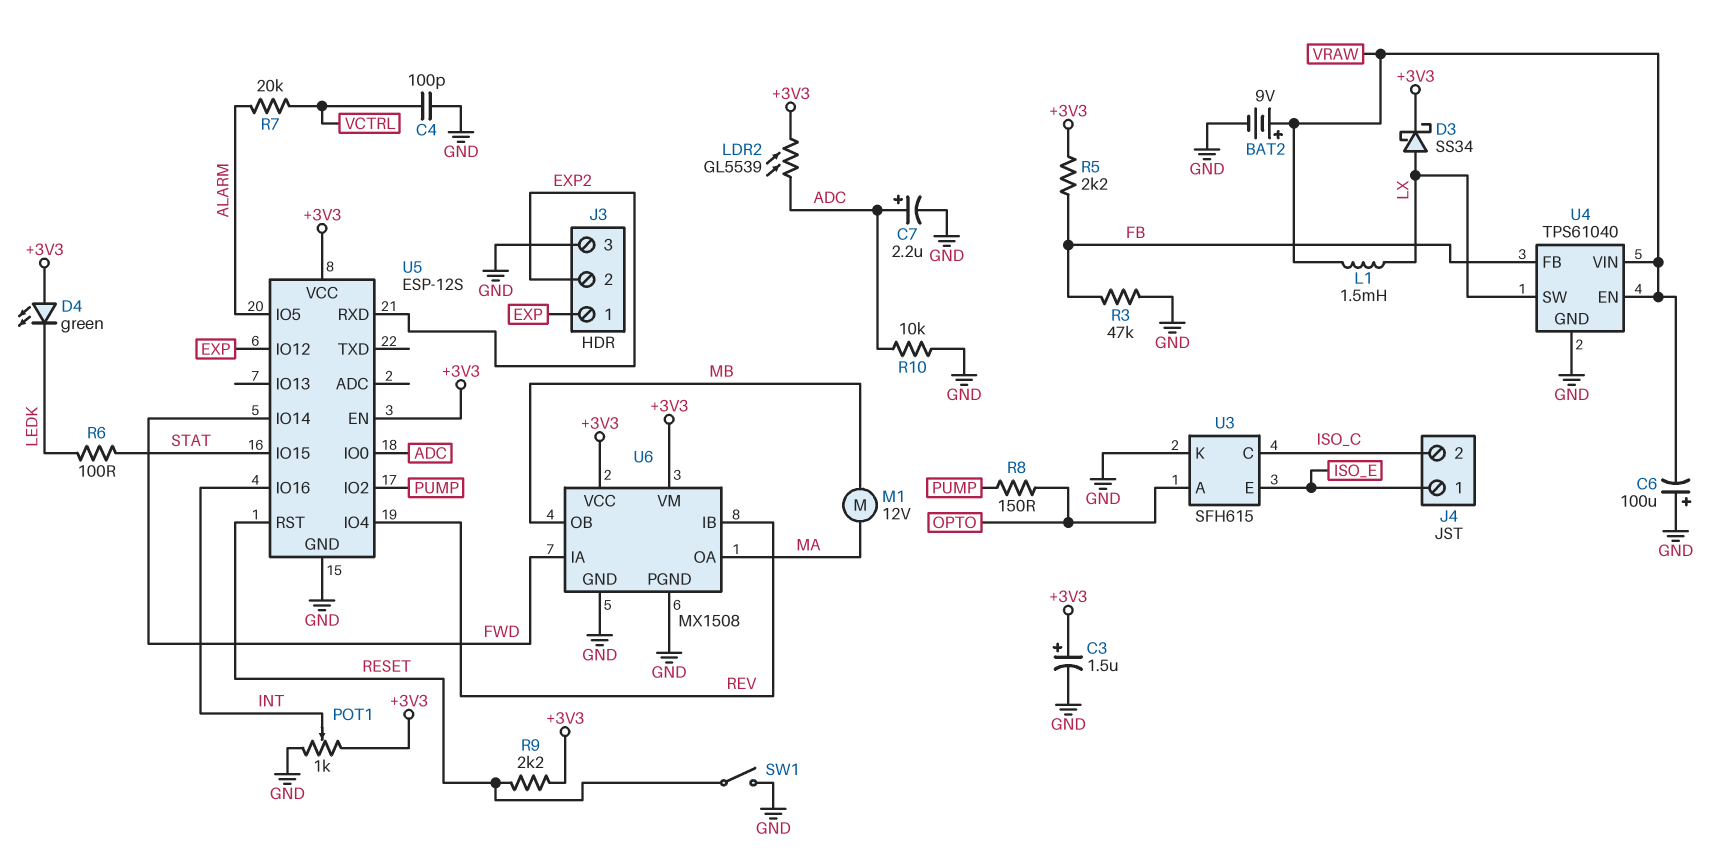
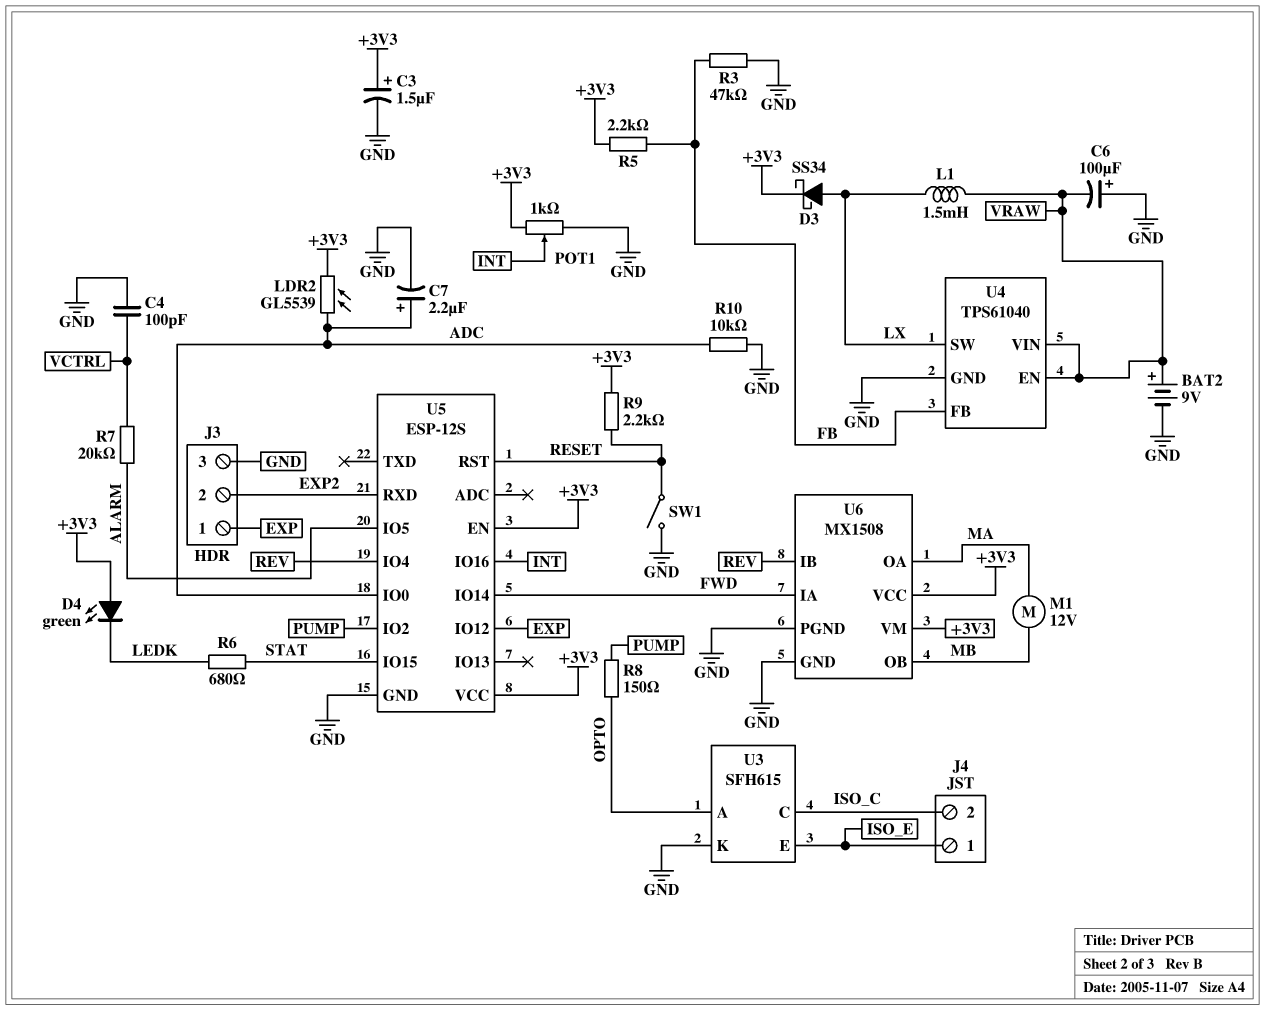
R6: 100 (LEDK, STAT) -> 680 (LEDK, STAT)

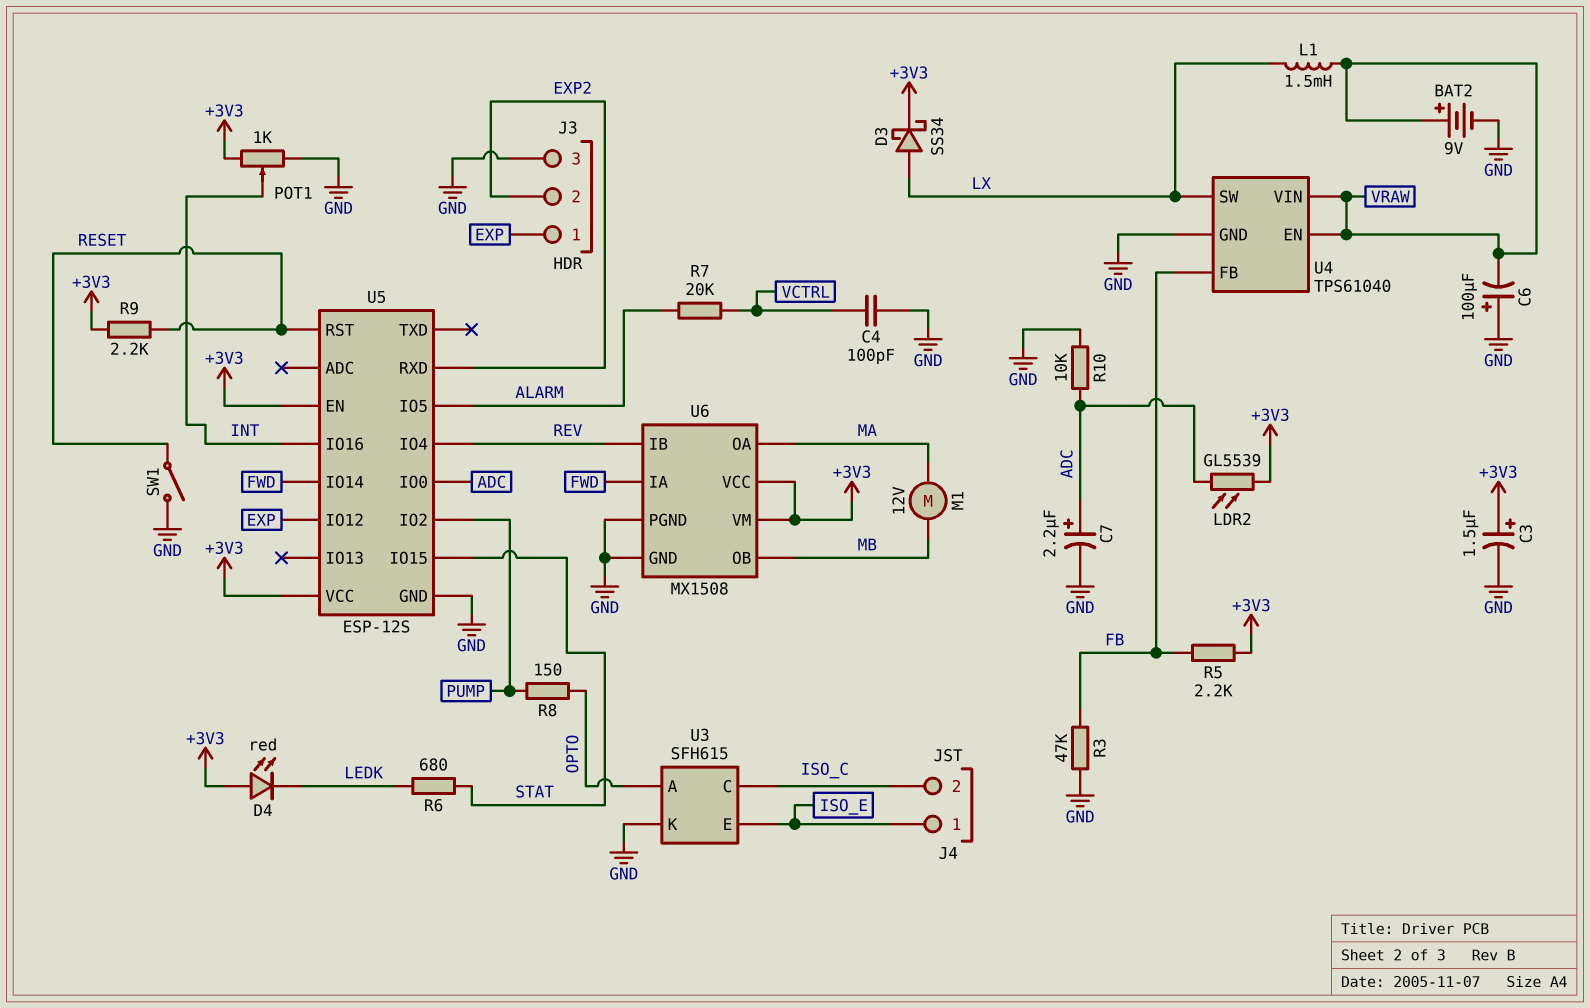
D4: LED green (A +3V3, K LEDK) -> LED red (A +3V3, K LEDK)

